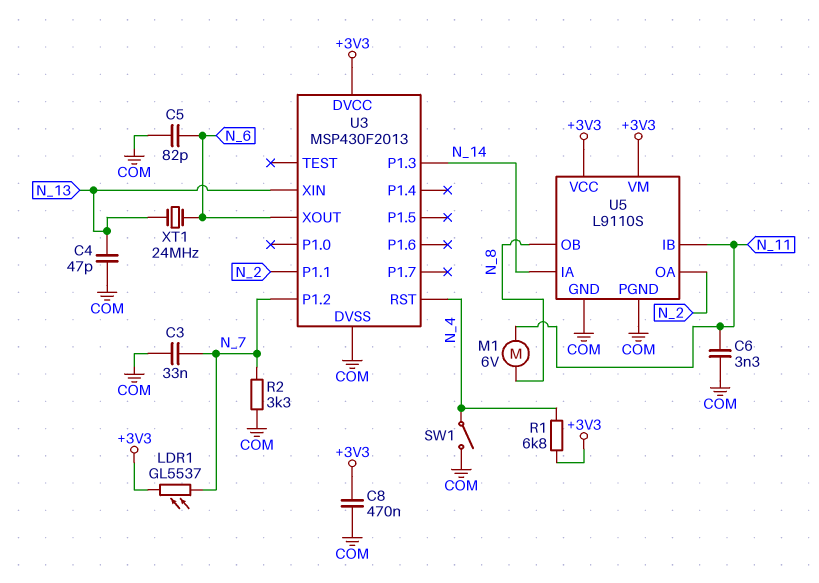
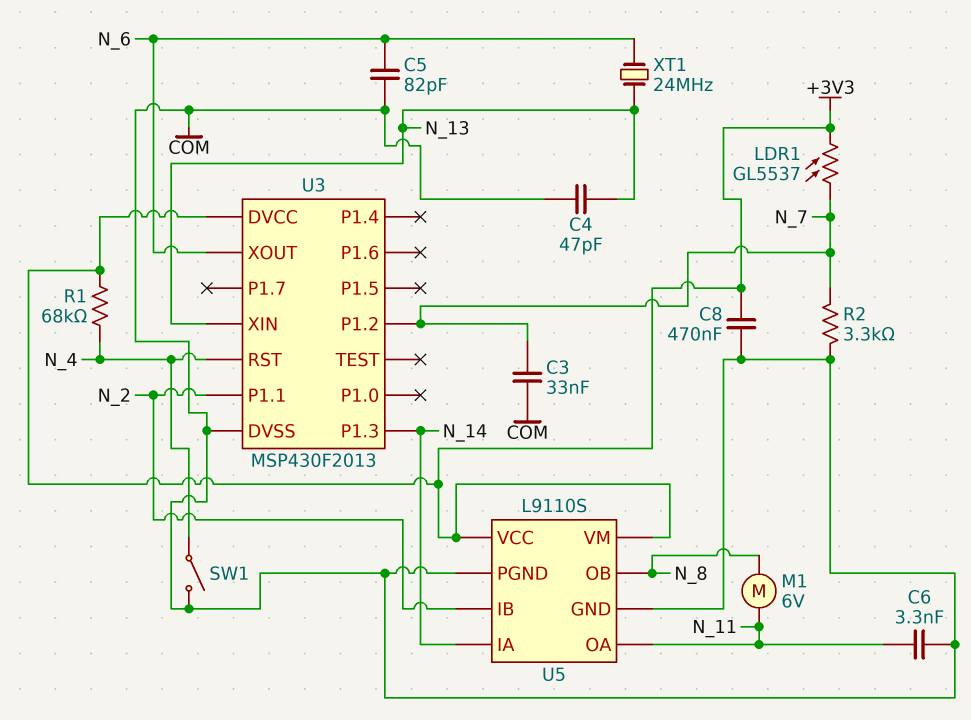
R1: 6.8k (+3V3, N_4) -> 68k (+3V3, N_4)
U5 pin IB: N_11 -> N_2
U5 pin OA: N_2 -> N_11

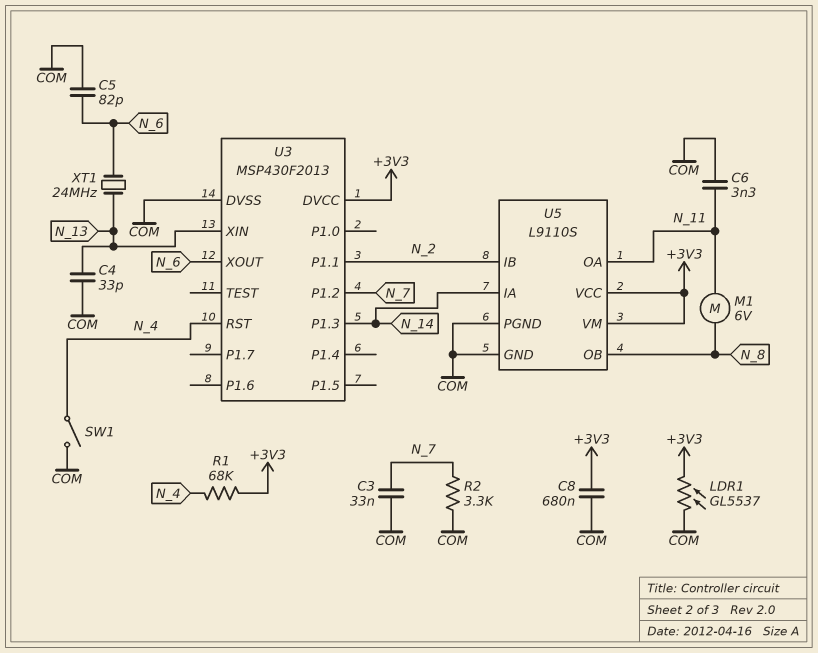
C4: 47pF (COM, N_13) -> 33pF (COM, N_13)
C8: 470nF (+3V3, COM) -> 680nF (+3V3, COM)
LDR1: GL5537 (+3V3, N_7) -> GL5537 (+3V3, COM)

